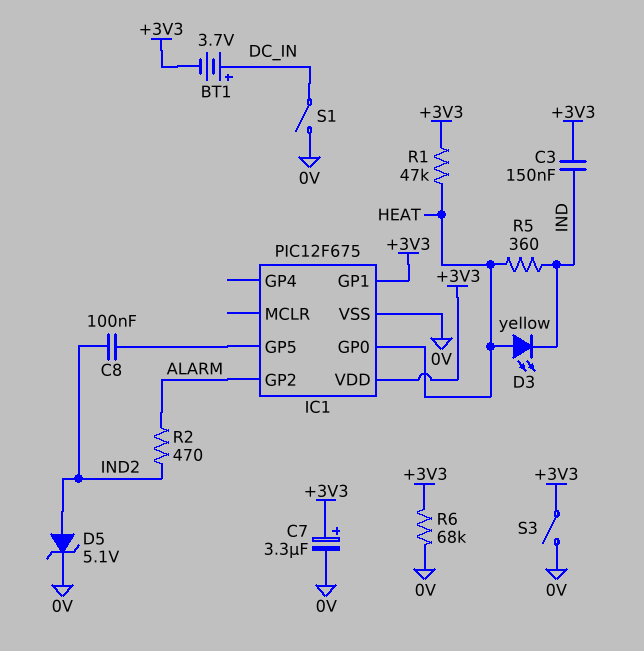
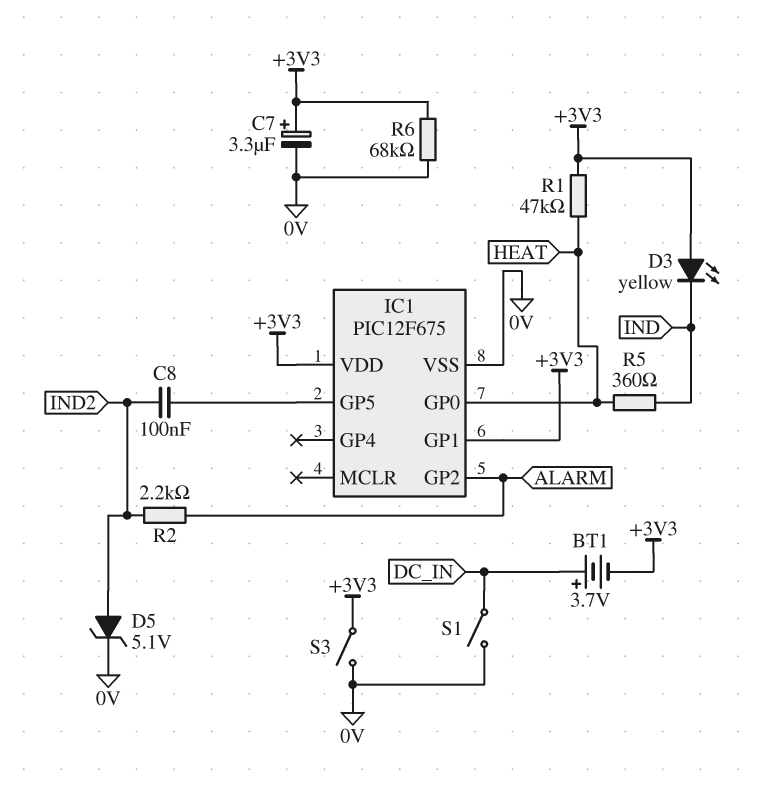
C3: 150nF (+3V3, IND) -> none
D3: LED yellow (A HEAT, K IND) -> LED yellow (A +3V3, K IND)
R2: 470 (ALARM, IND2) -> 2.2k (ALARM, IND2)

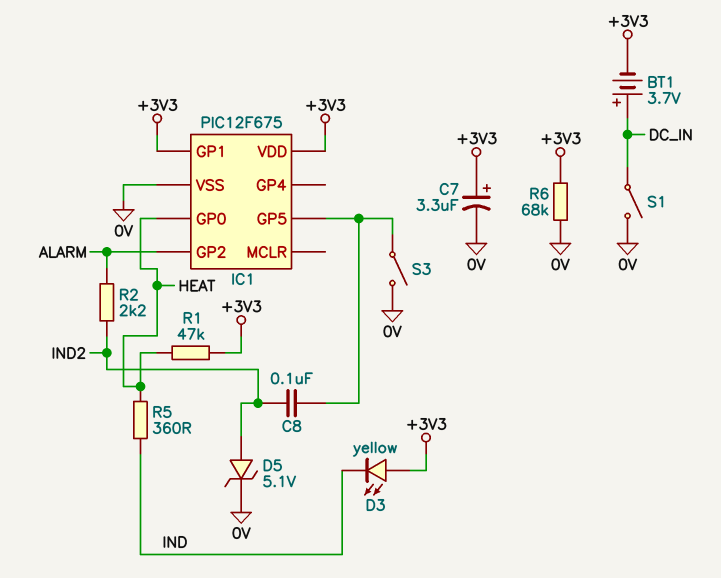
S3: switch (+3V3, 0V) -> switch (0V, IC1/GP5)

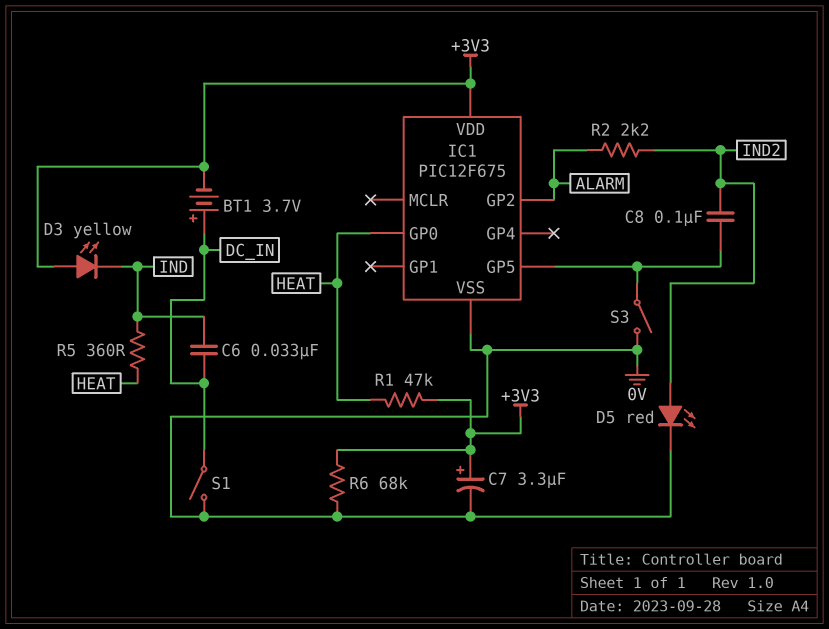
C6: none -> 33nF (DC_IN, IND)
D5: zener 5.1V (A IND2, K 0V) -> LED red (A IND2, K 0V)
IC1 pin GP1: +3V3 -> none

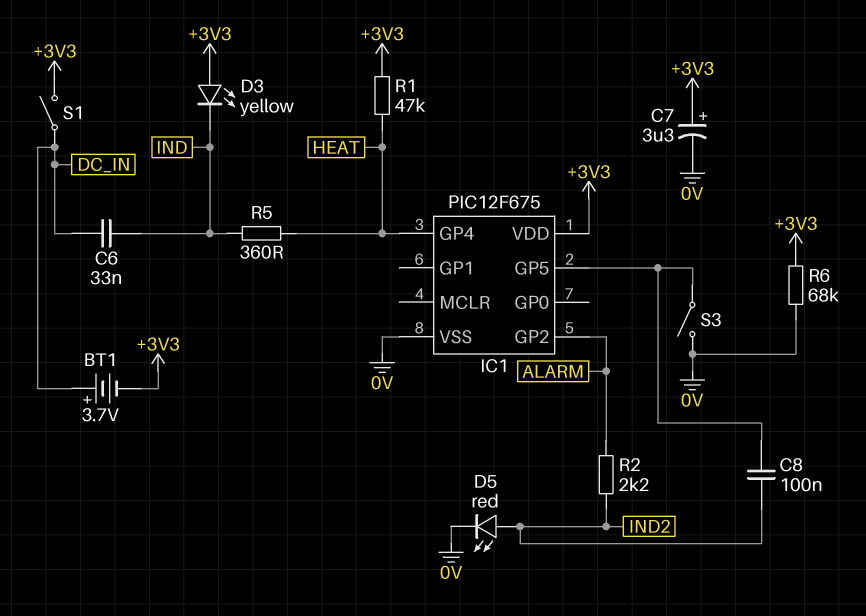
IC1 pin GP0: HEAT -> none
IC1 pin GP4: none -> HEAT
S1: switch (0V, DC_IN) -> switch (+3V3, DC_IN)

